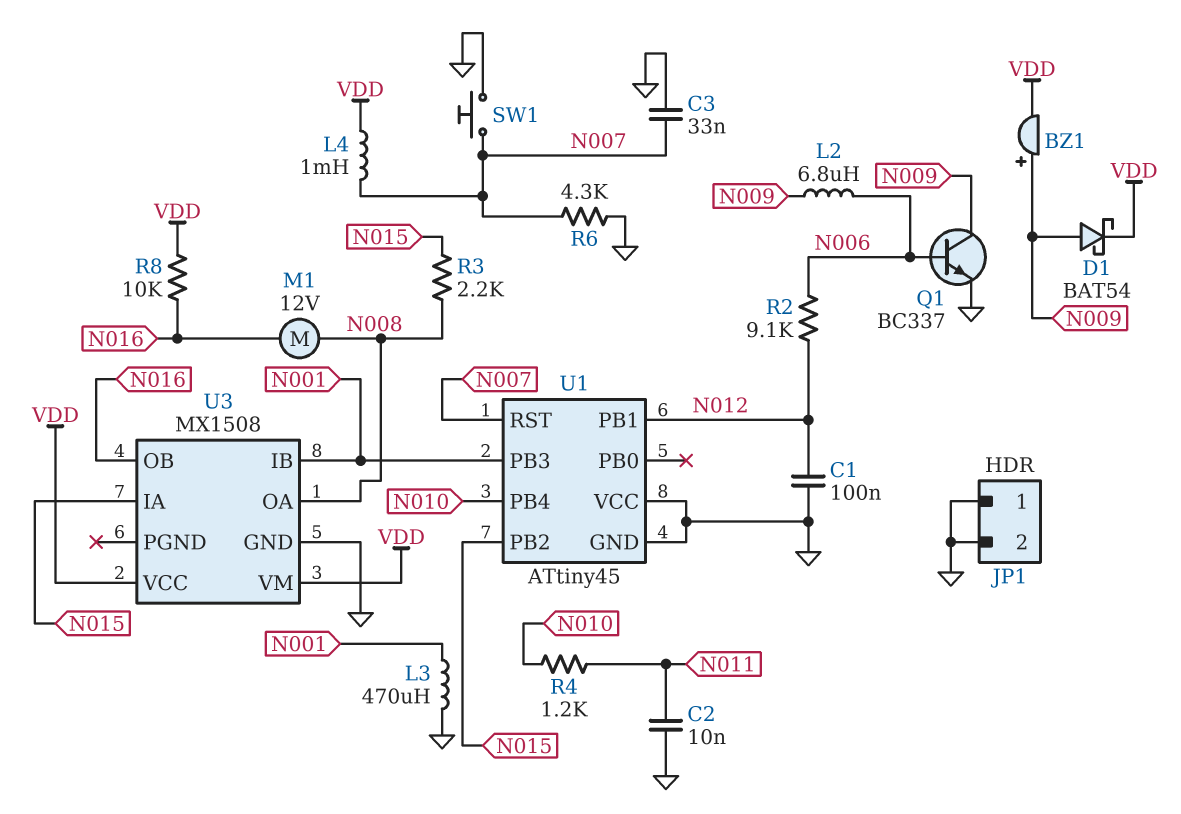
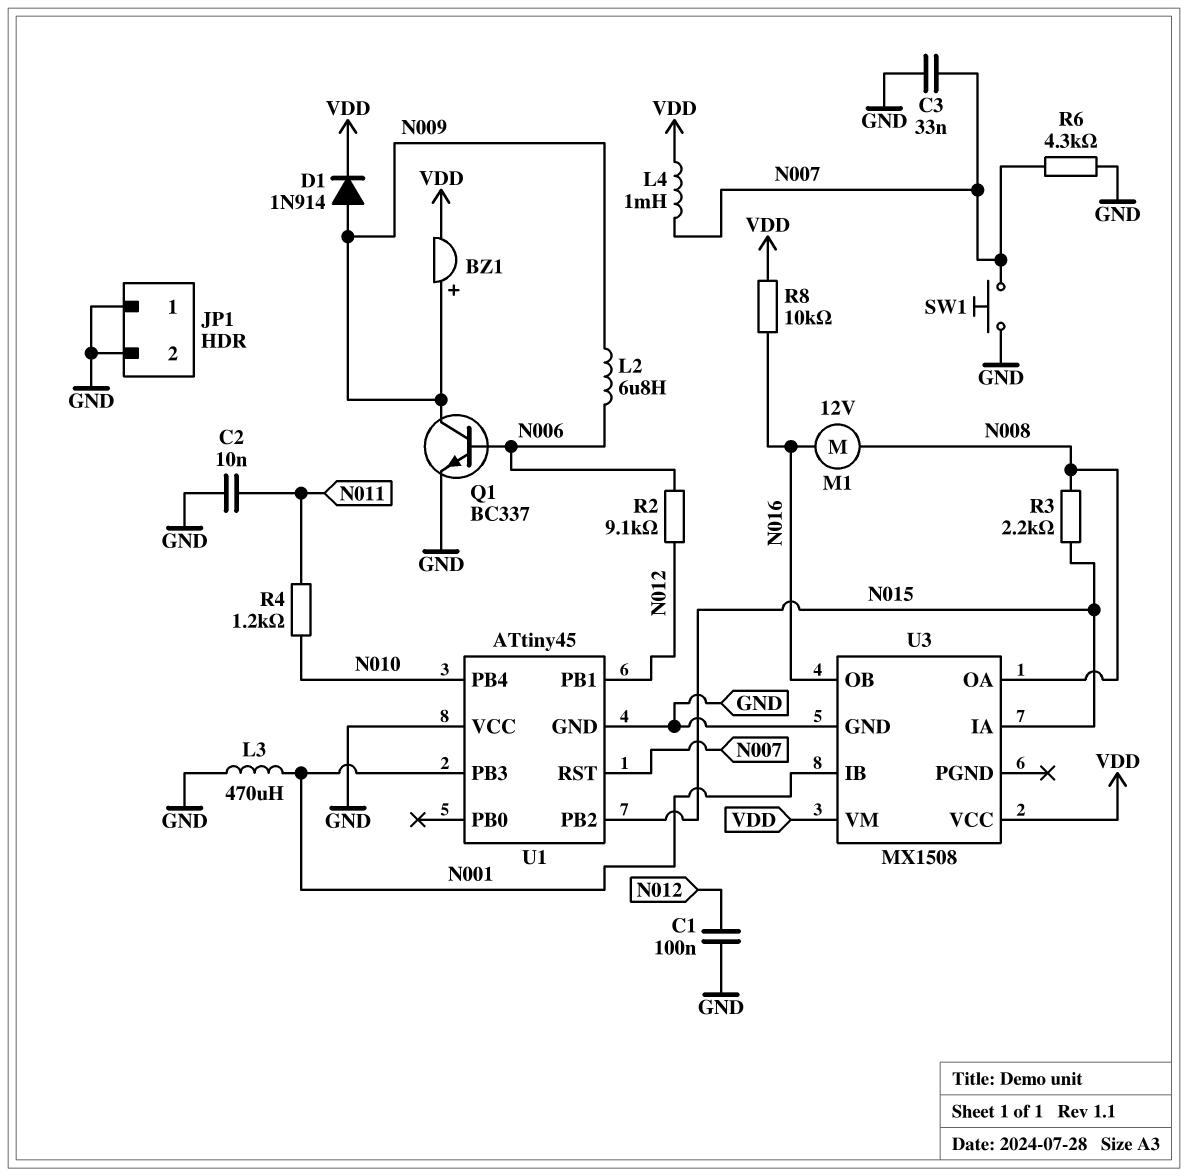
D1: schottky BAT54 (A N009, K VDD) -> diode 1N914 (A N009, K VDD)

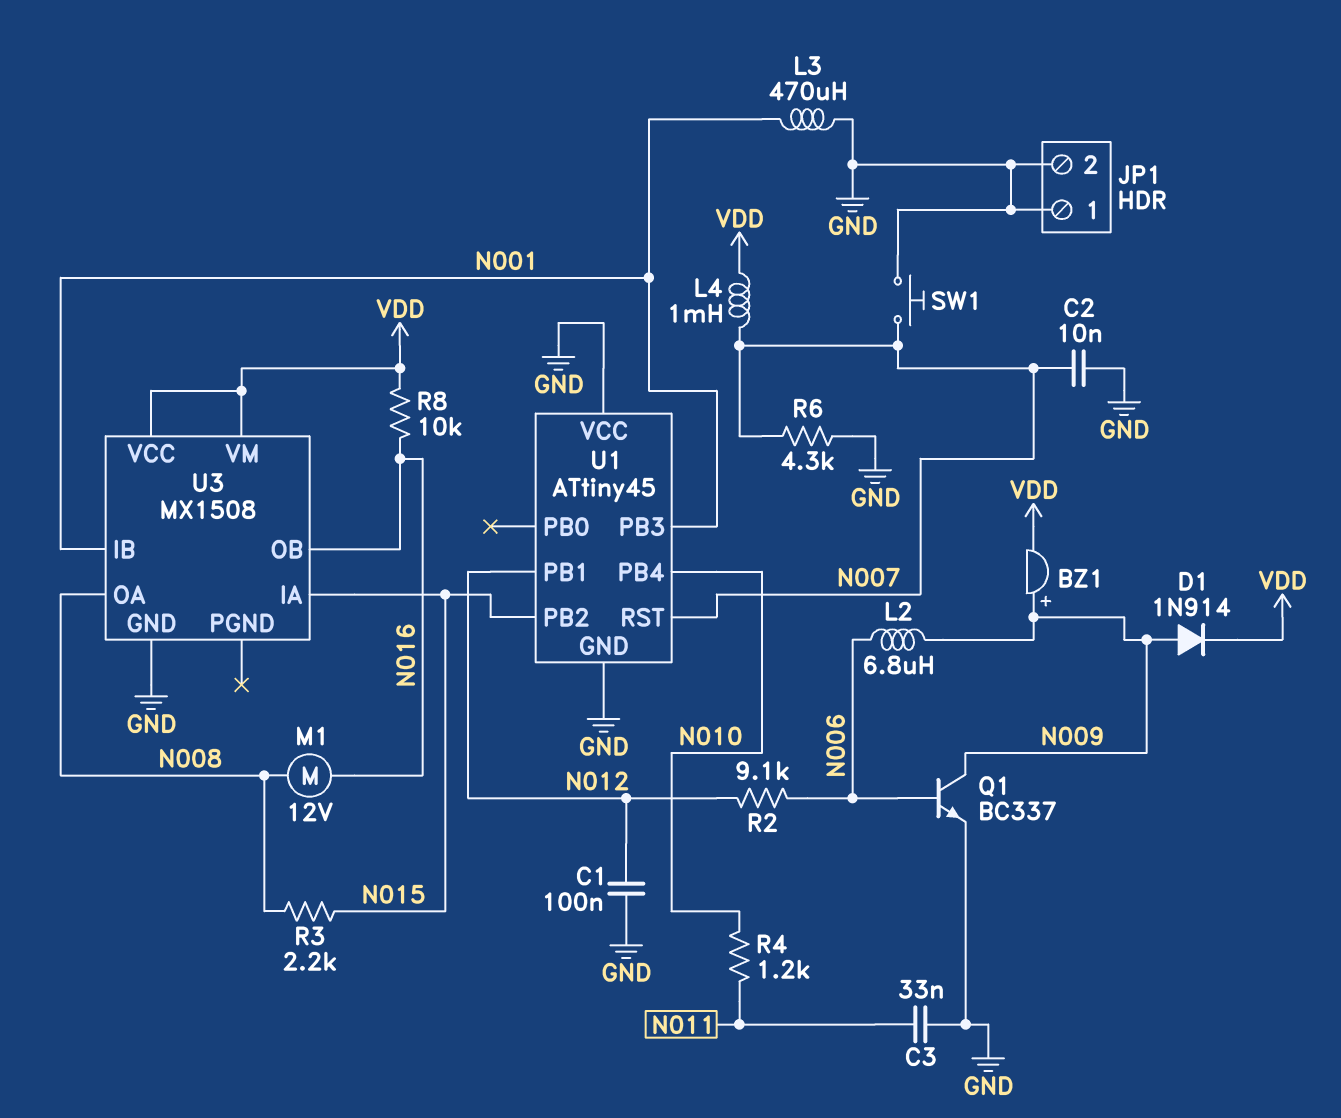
C2: 10nF (GND, N011) -> 10nF (GND, N007)
C3: 33nF (GND, N007) -> 33nF (GND, N011)

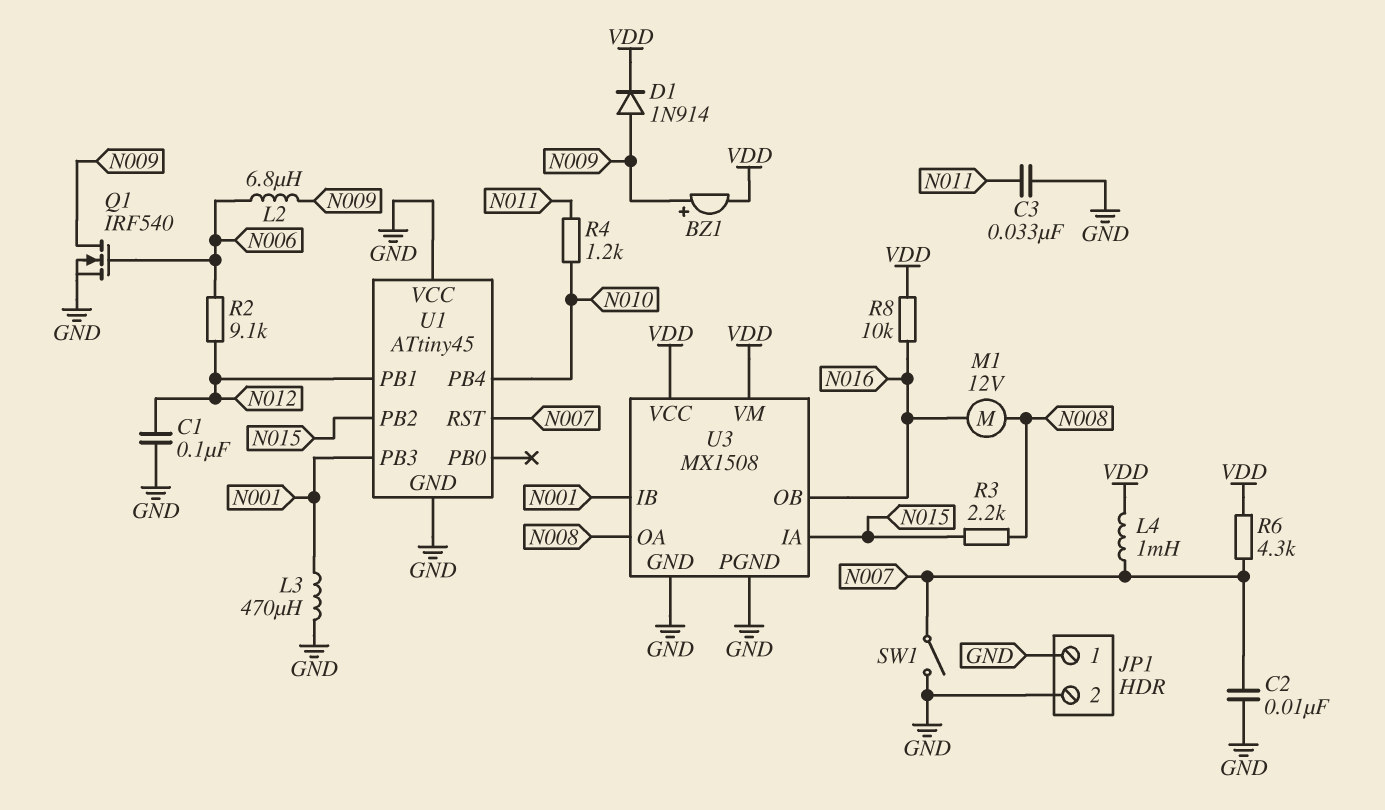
Q1: NPN BC337 (B N006, C N009, E GND) -> NMOS IRF540 (G N006, D N009, S GND)
R6: 4.3k (GND, N007) -> 4.3k (N007, VDD)
SW1: button (GND, N007) -> switch (GND, N007)
U3 pin PGND: none -> GND

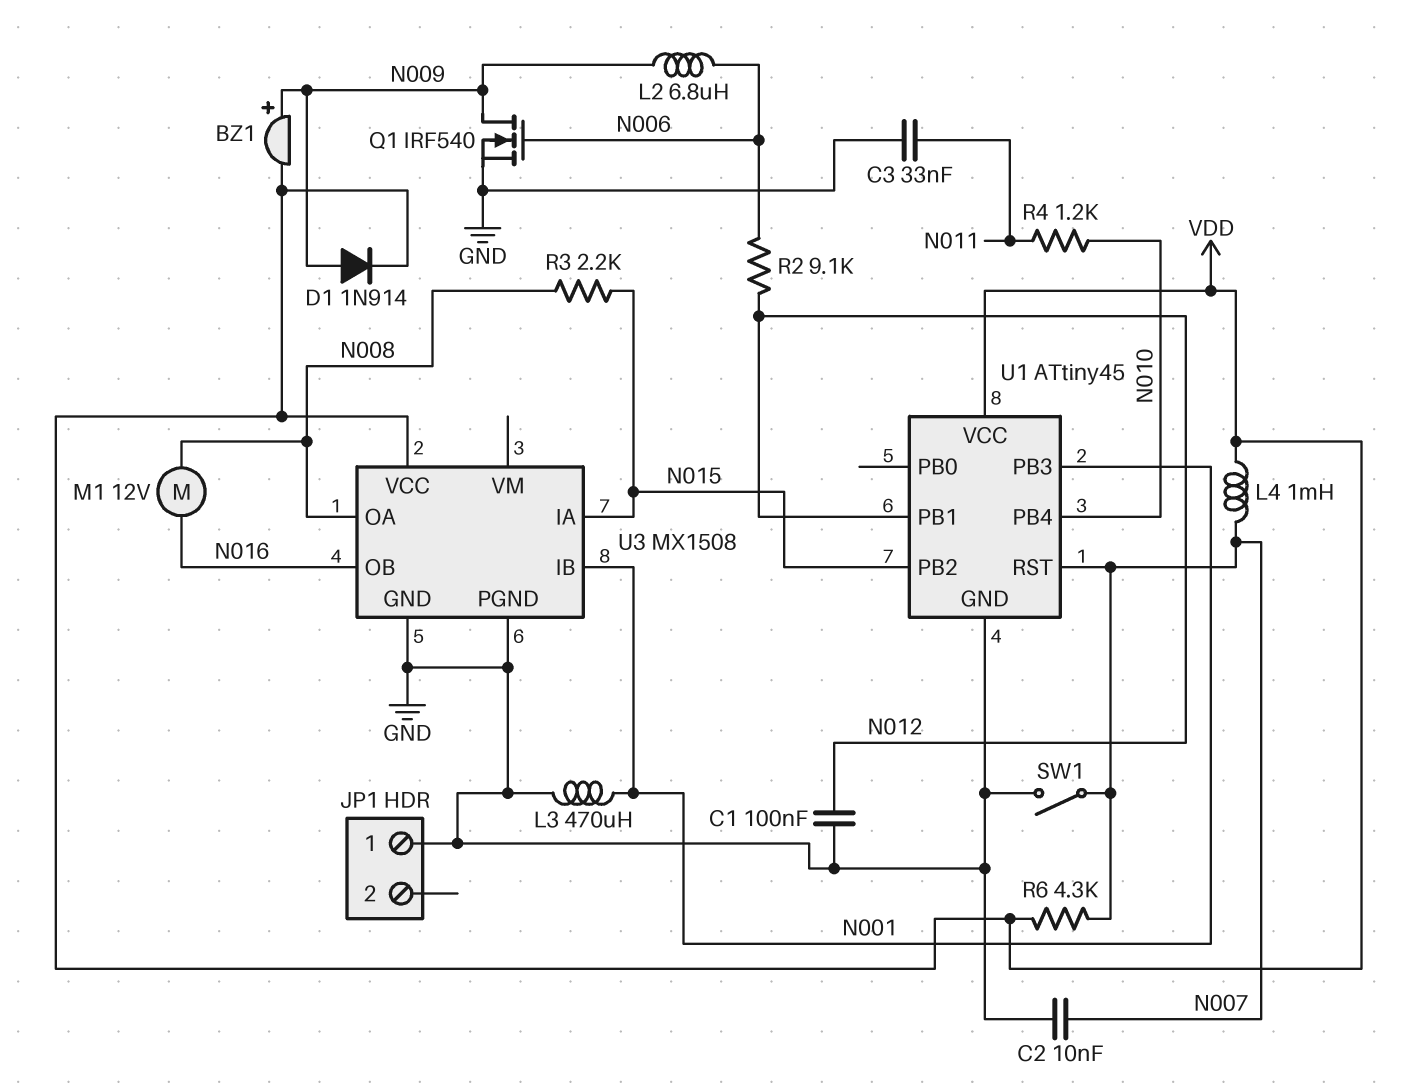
JP1 pin 2: GND -> none
R8: 10k (N016, VDD) -> none
U1 pin VCC: GND -> VDD
U3 pin VM: VDD -> none

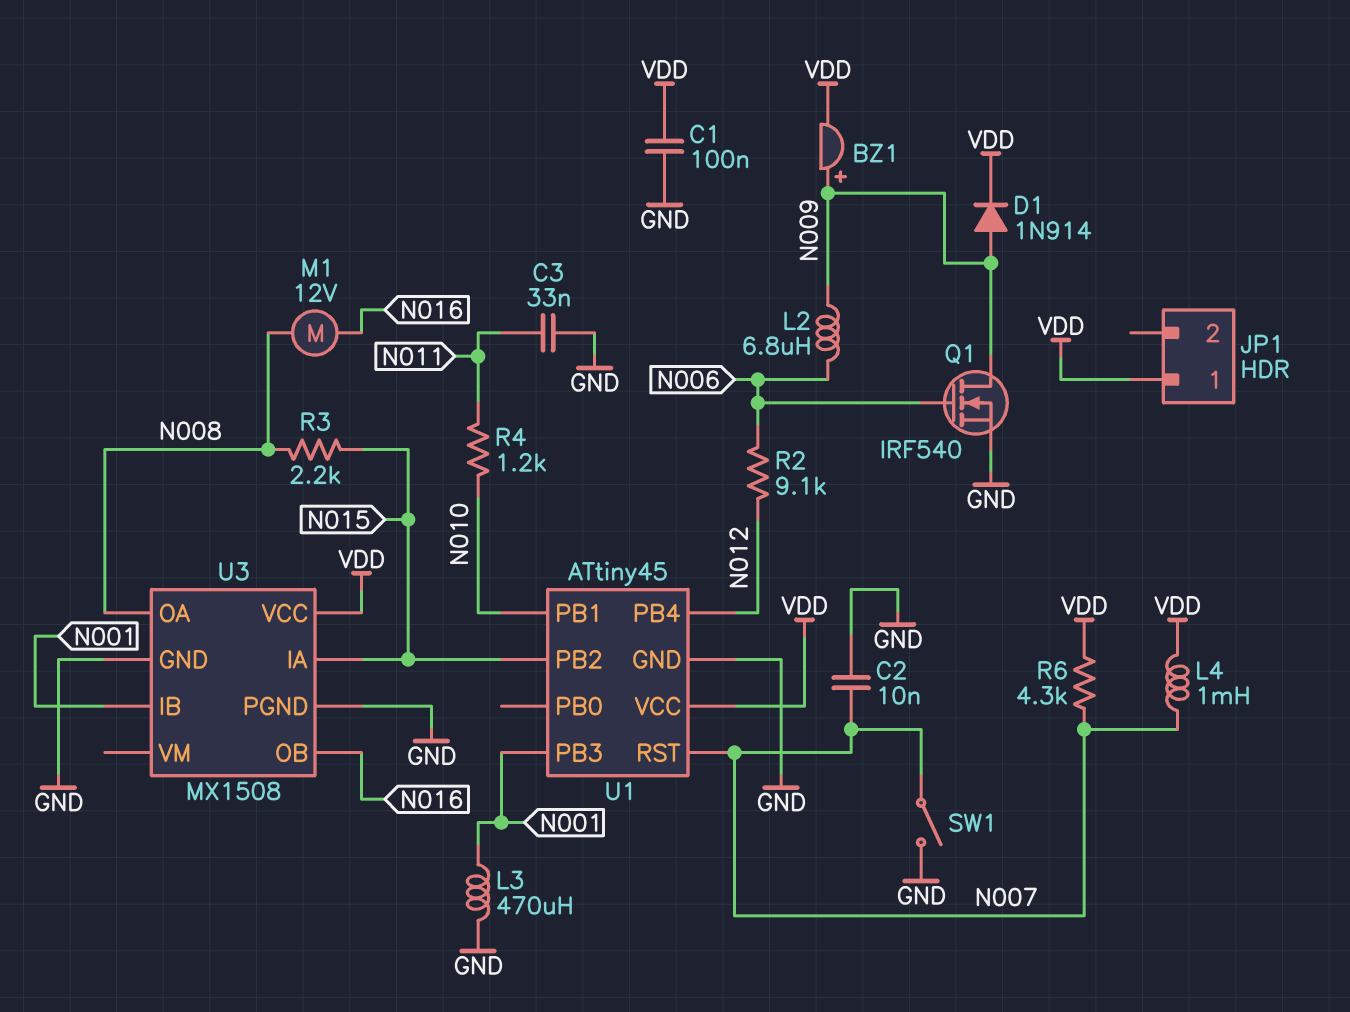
C1: 100nF (GND, N012) -> 100nF (GND, VDD)
JP1 pin 1: GND -> VDD
U1 pin PB1: N012 -> N010
U1 pin PB4: N010 -> N012

